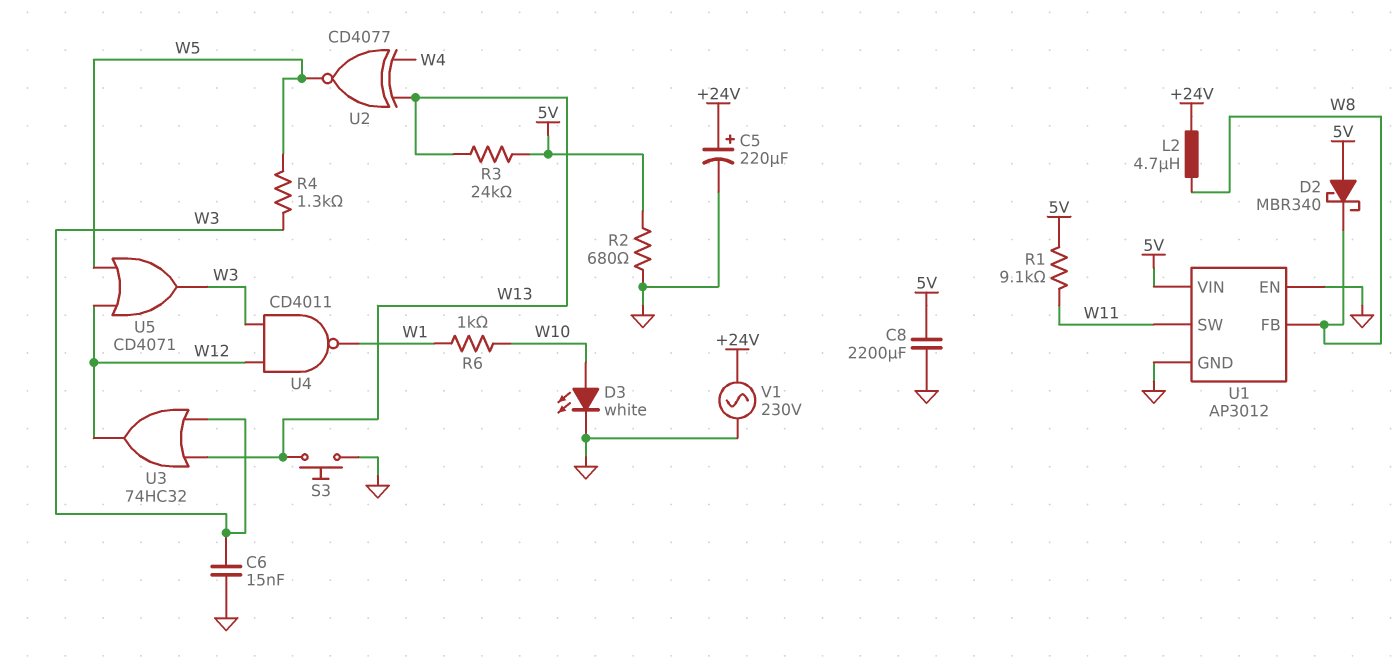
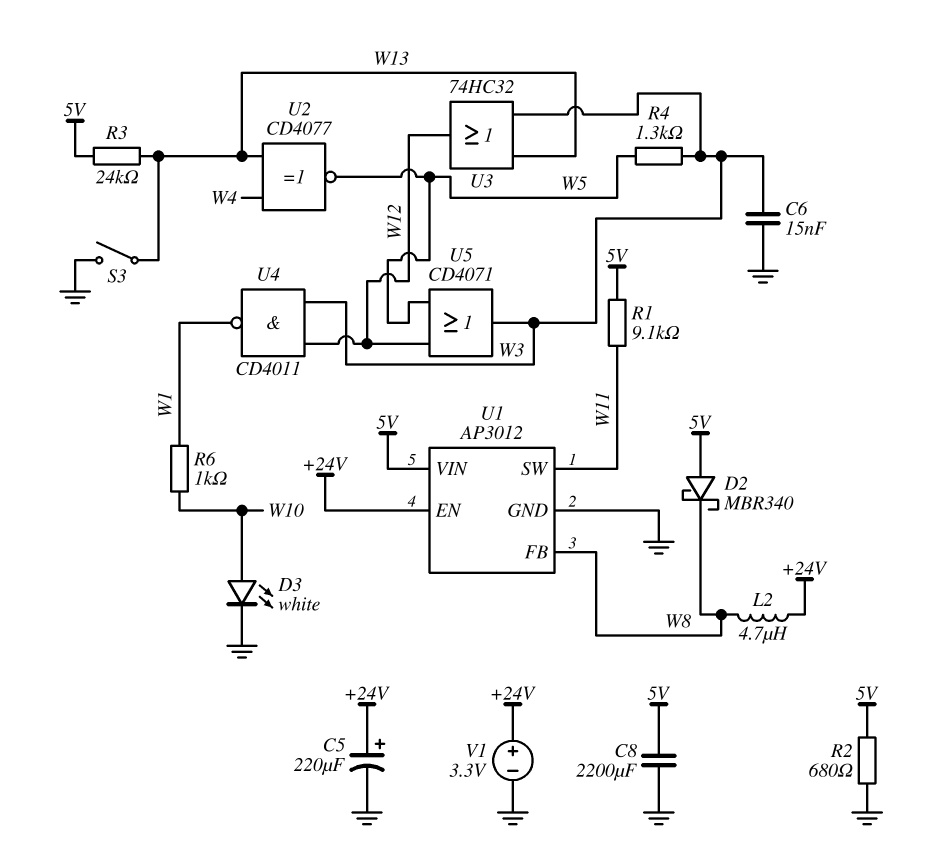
S3: button (GND, W13) -> switch (GND, W13)
U1 pin EN: GND -> +24V
V1: AC 230V (+24V, GND) -> 3.3V (plus +24V, minus GND)

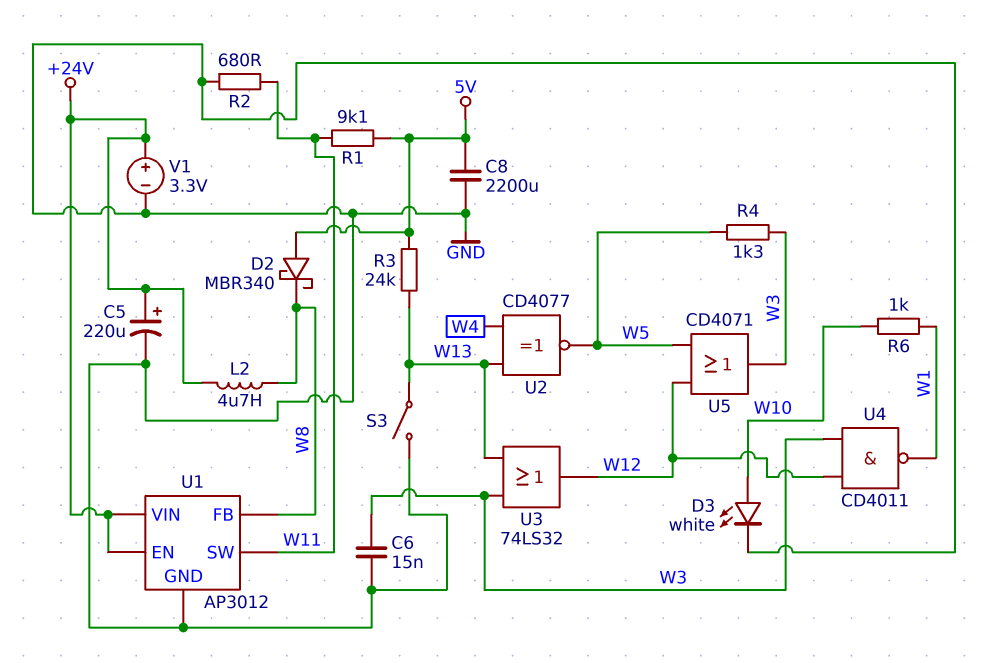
R2: 680 (5V, GND) -> 680 (GND, W11)
U1 pin VIN: 5V -> +24V
U3: OR 74HC32 (in W3, in W13, out W12) -> OR 74LS32 (in W3, in W13, out W12)

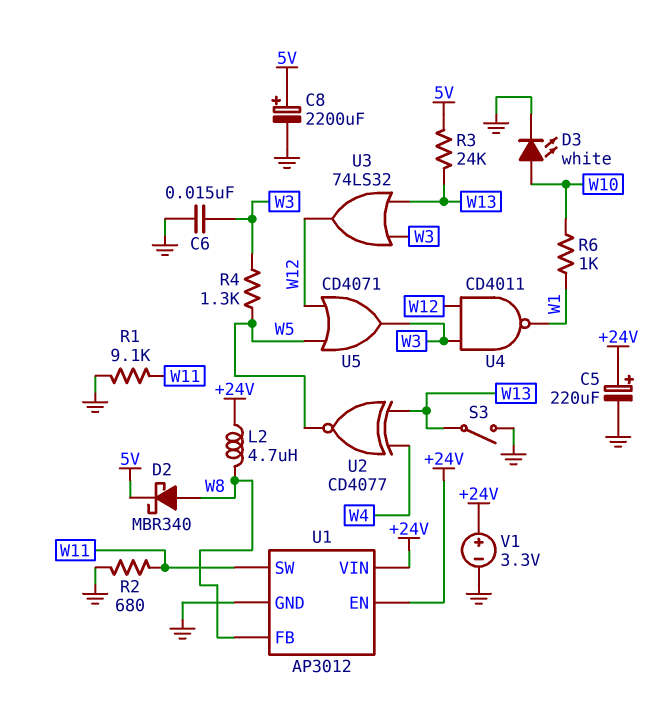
C8: 2200uF (5V, GND) -> 2200uF (plus 5V, minus GND)
D2: schottky MBR340 (A 5V, K W8) -> schottky MBR340 (A W8, K 5V)
R1: 9.1k (5V, W11) -> 9.1k (GND, W11)

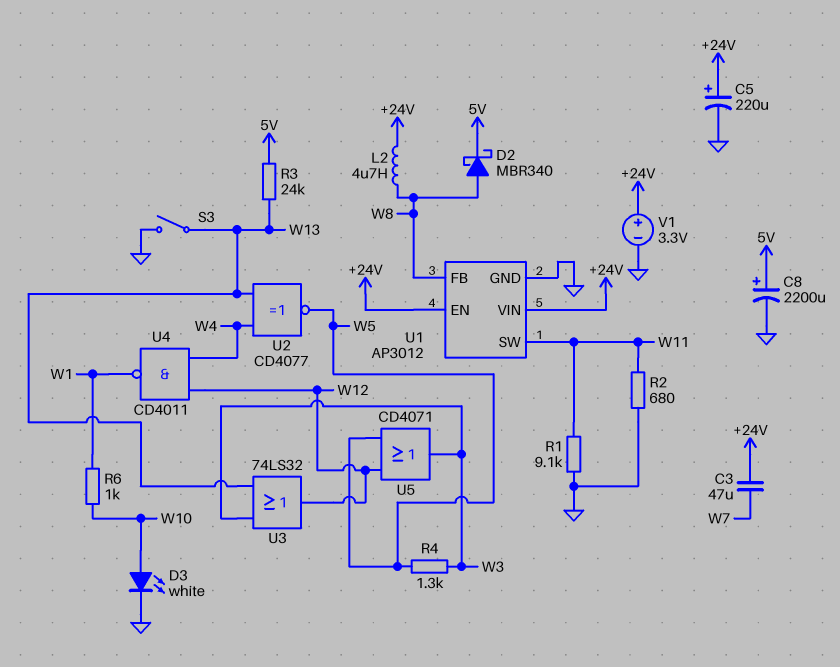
C3: none -> 47uF (+24V, W7)
C6: 15nF (GND, W3) -> none
U4: NAND CD4011 (in W3, in W12, out W1) -> NAND CD4011 (in W4, in W12, out W1)

